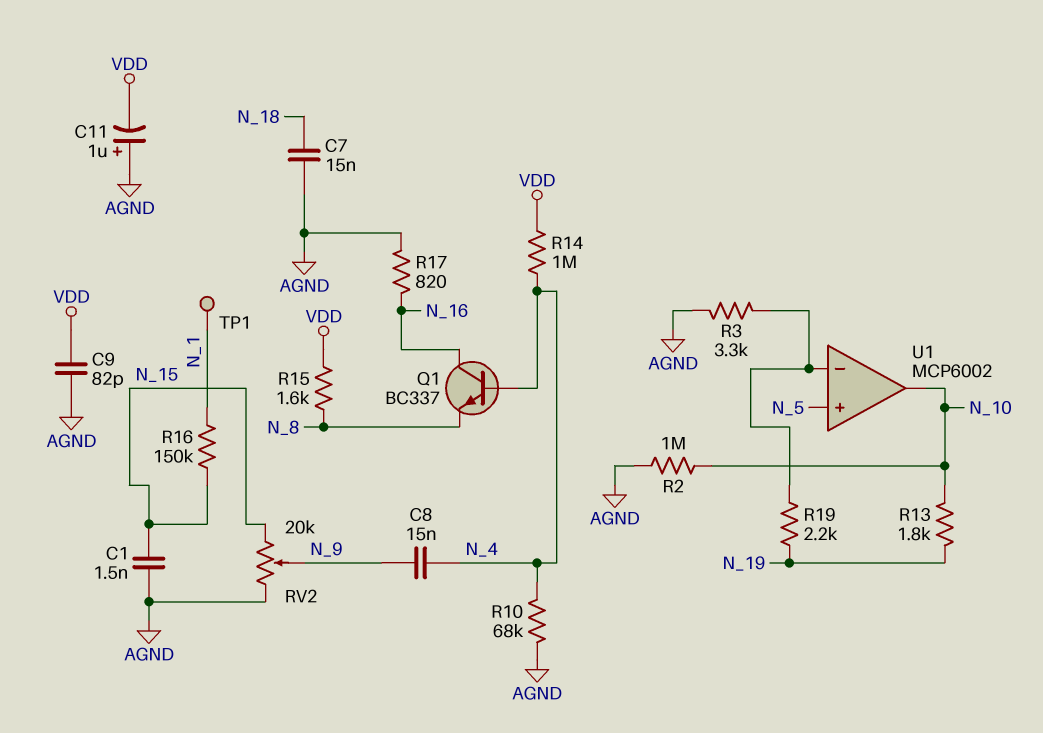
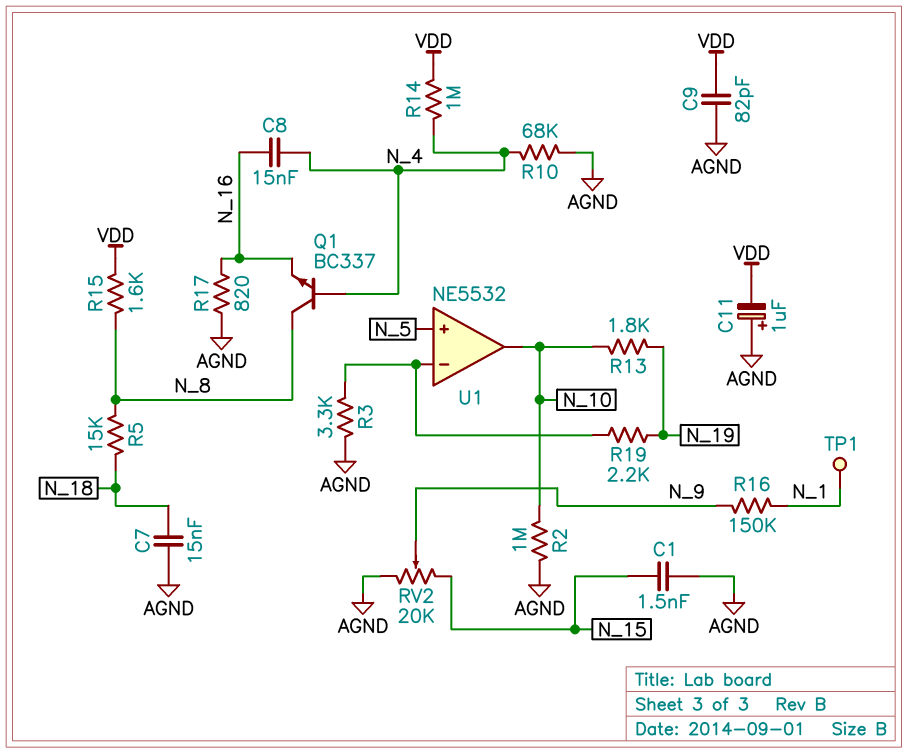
C8: 15nF (N_4, N_9) -> 15nF (N_4, N_16)
Q1: NPN BC337 (B N_4, C N_16, E N_8) -> NPN BC337 (B N_4, C N_8, E N_16)
R5: none -> 15k (N_8, N_18)
R16: 150k (N_1, N_15) -> 150k (N_1, N_9)
U1: MCP6002 -> NE5532

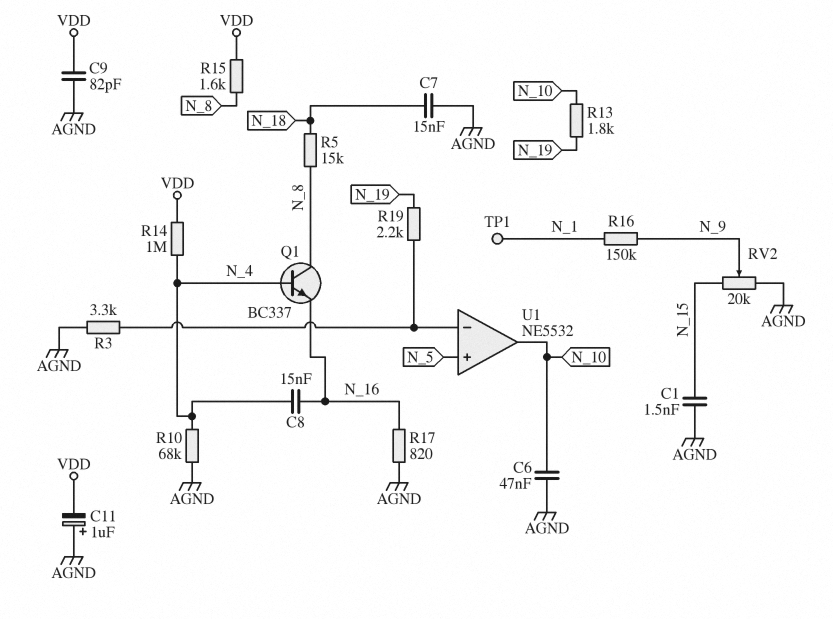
C6: none -> 47nF (AGND, N_10)
R2: 1M (AGND, N_10) -> none

